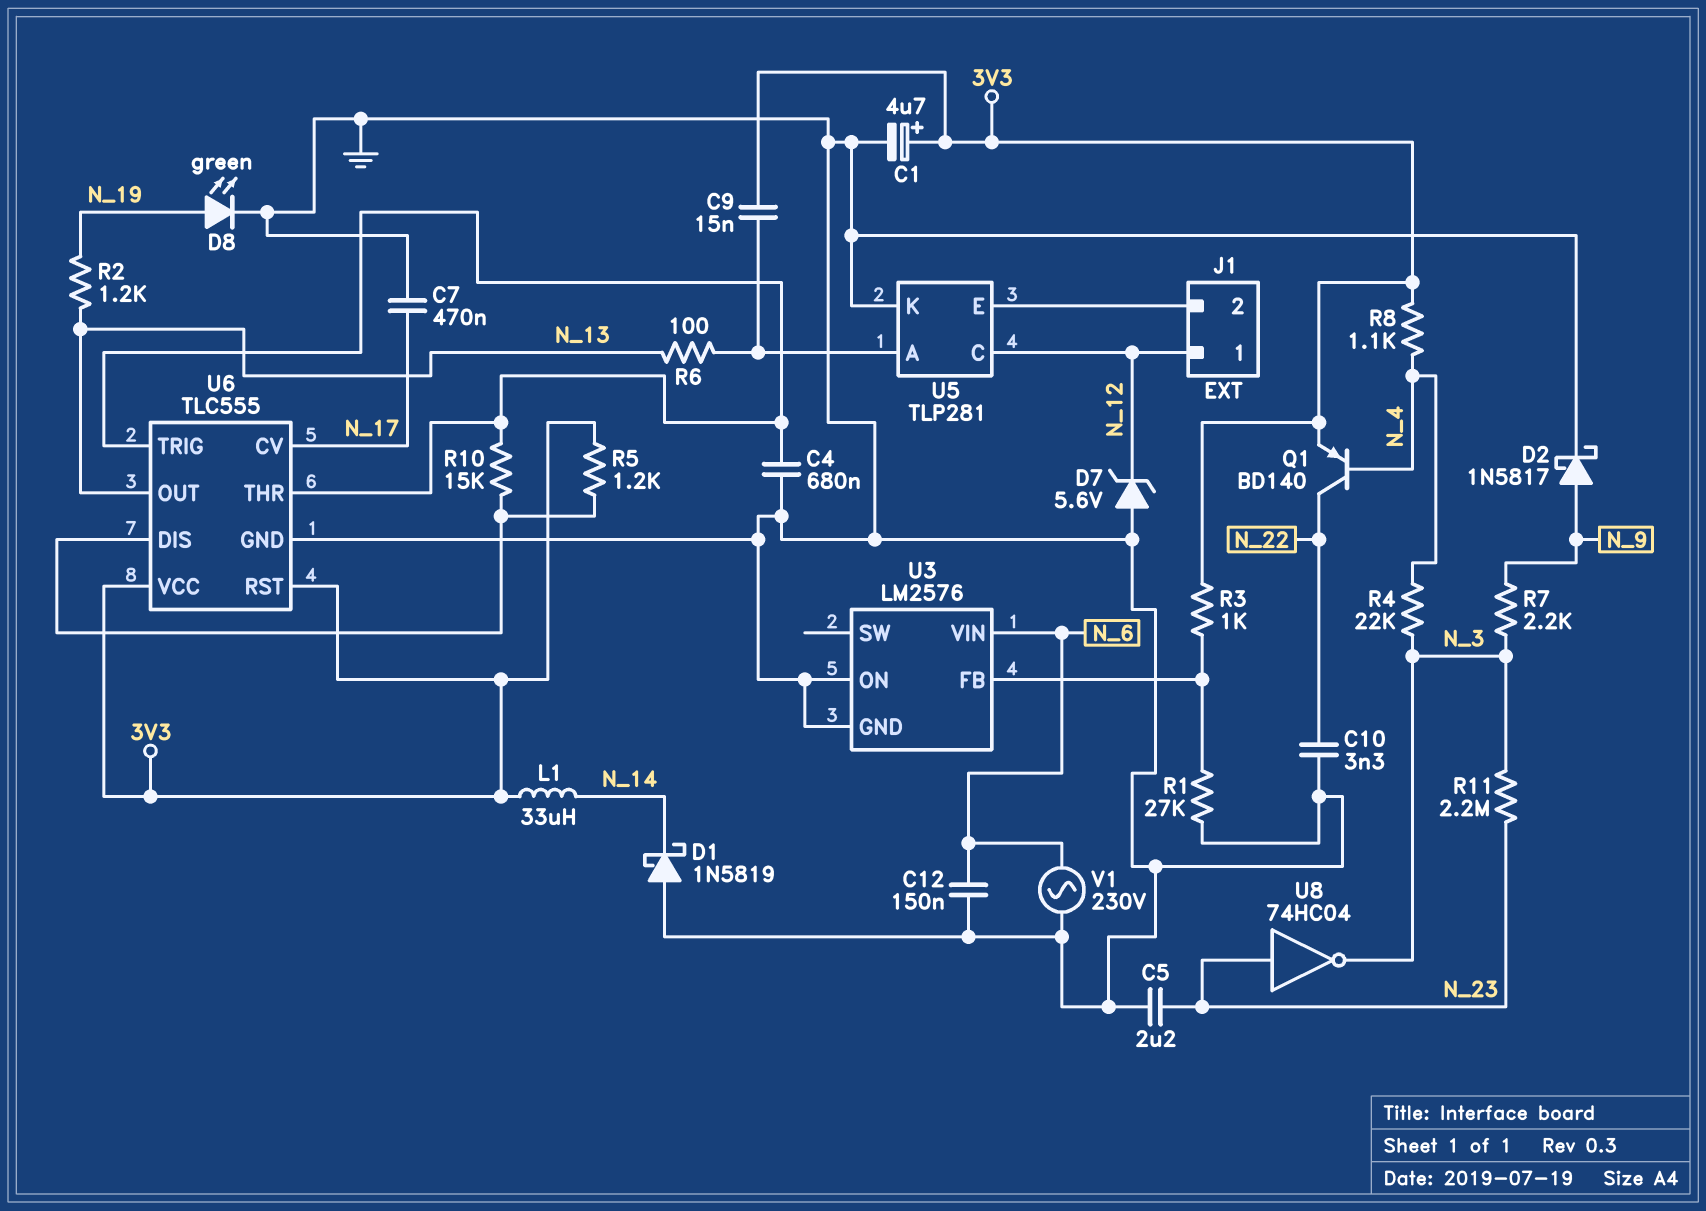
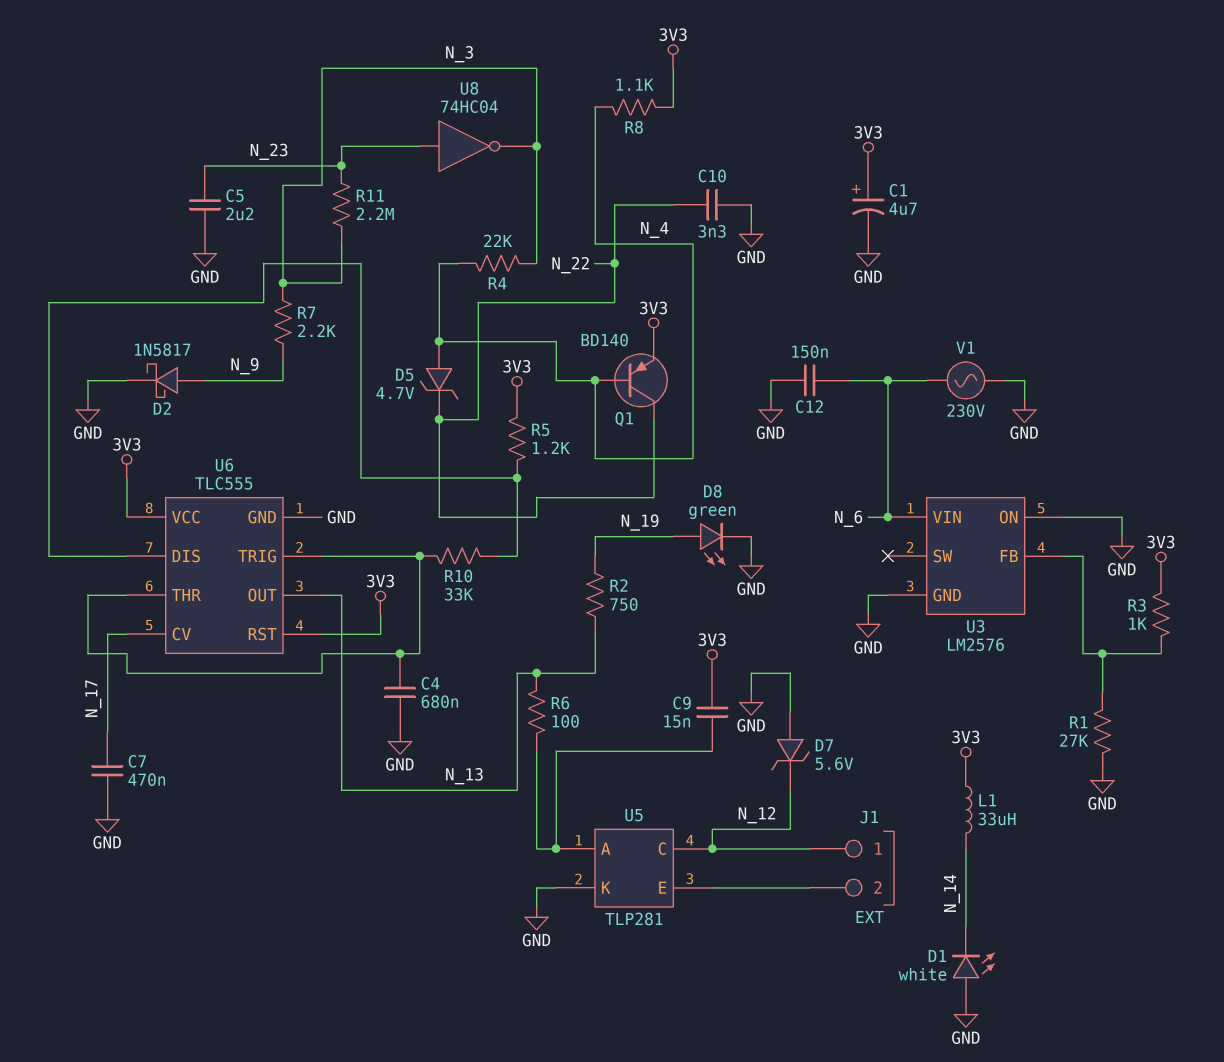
D1: schottky 1N5819 (A GND, K N_14) -> LED white (A GND, K N_14)
D5: none -> zener 4.7V (A N_4, K N_22)
R2: 1.2k (N_13, N_19) -> 750 (N_13, N_19)
R10: 15k (U6/DIS, U6/THR) -> 33k (U6/DIS, U6/THR)

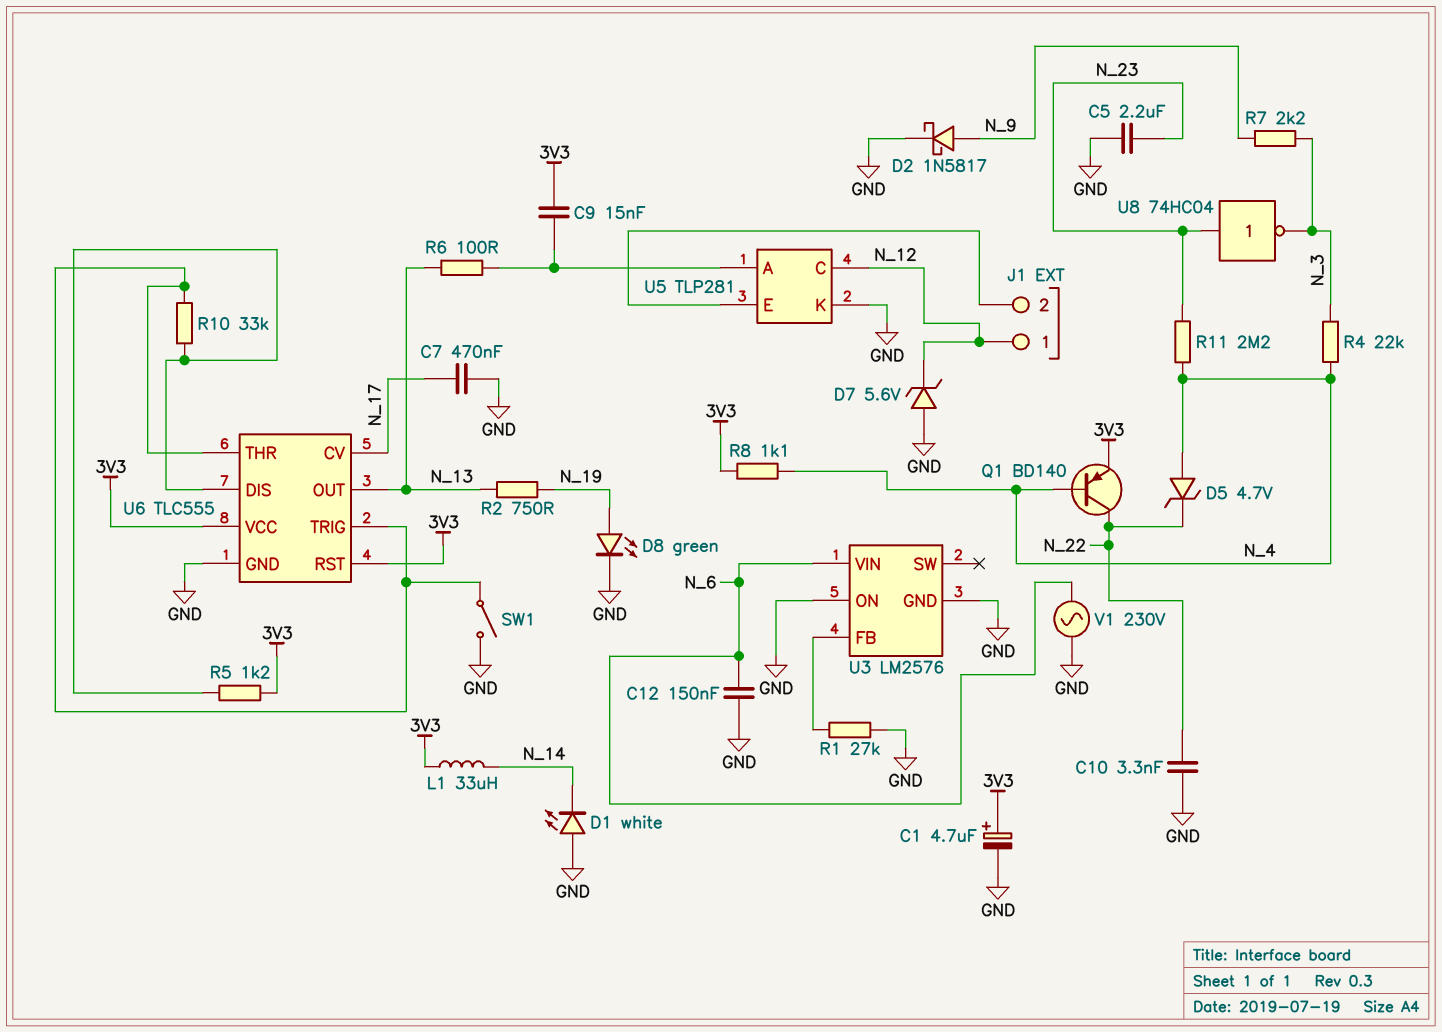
C4: 680nF (GND, U6/THR) -> none
R3: 1k (3V3, U3/FB) -> none
R11: 2.2M (N_3, N_23) -> 2.2M (N_4, N_23)
SW1: none -> switch (GND, U6/THR)

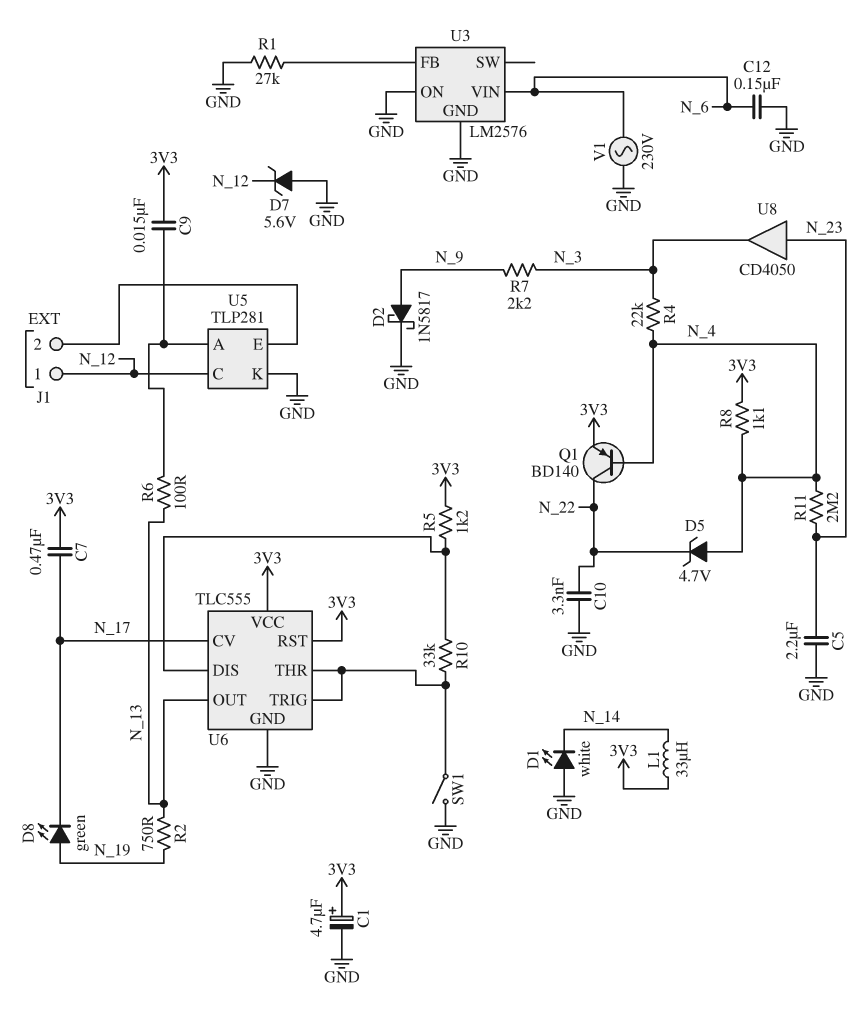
C7: 470nF (GND, N_17) -> 470nF (3V3, N_17)
D8: LED green (A N_19, K GND) -> LED green (A N_19, K N_17)
U8: NOT 74HC04 (in N_23, out N_3) -> buffer CD4050 (in N_23, out N_3)

